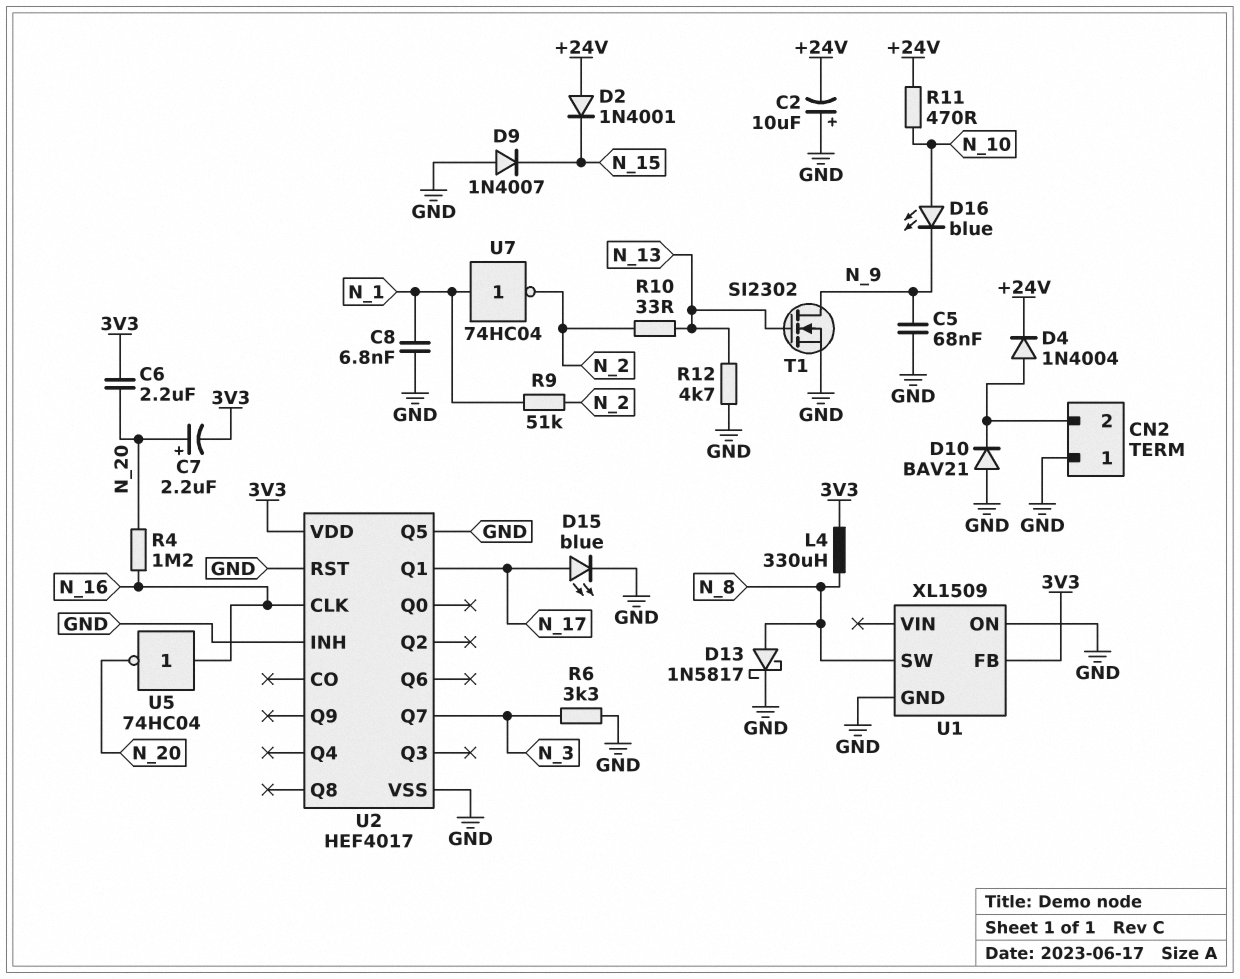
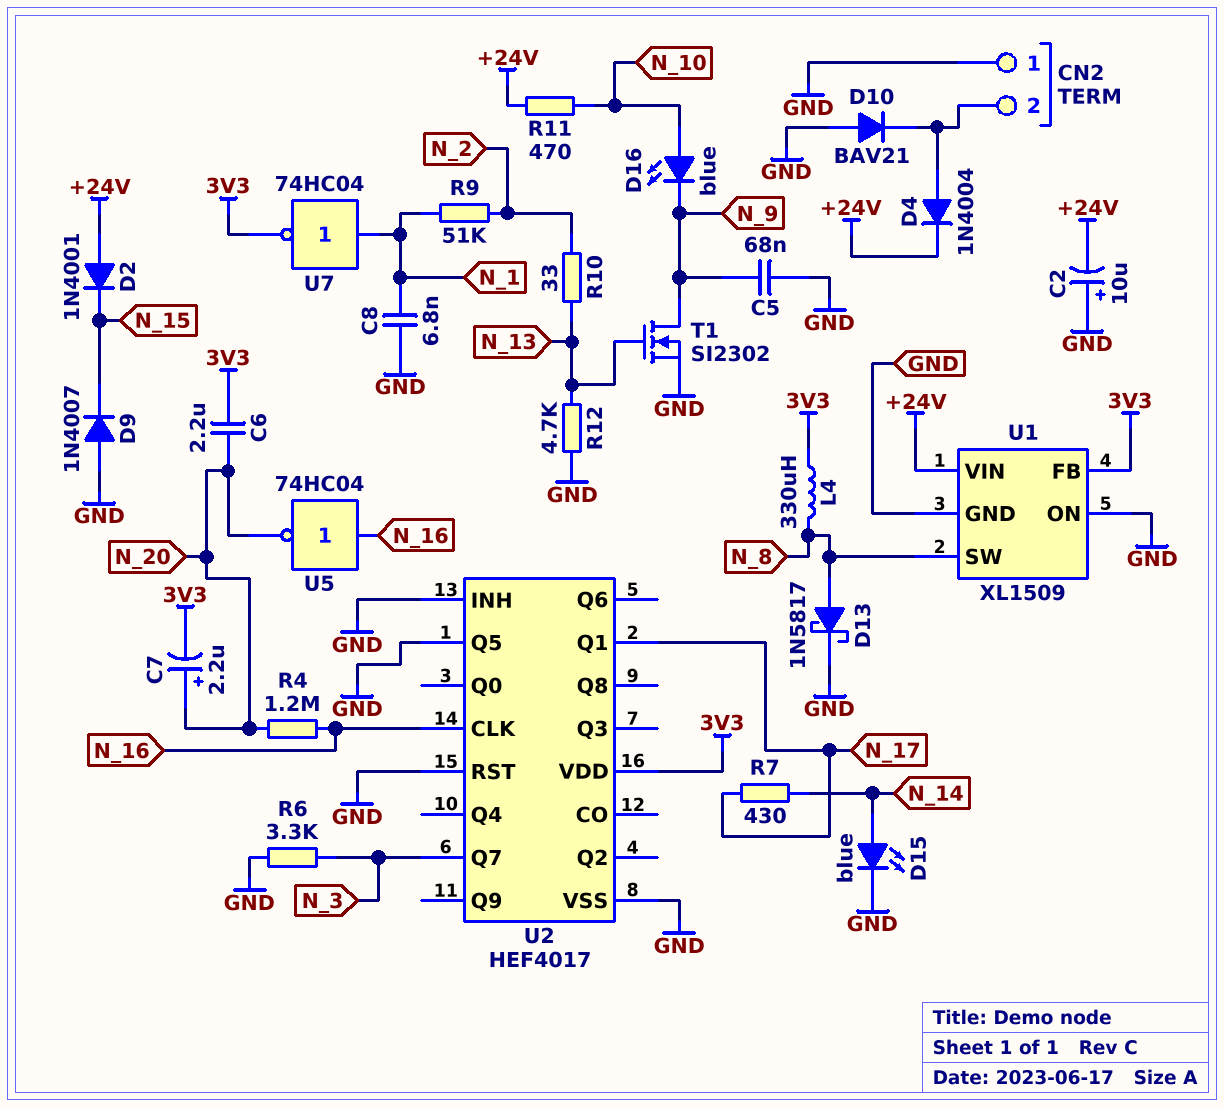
D15: LED blue (A N_17, K GND) -> LED blue (A N_14, K GND)
R7: none -> 430 (N_14, N_17)
U1 pin VIN: none -> +24V
U7: NOT 74HC04 (in N_1, out N_2) -> NOT 74HC04 (in N_1, out 3V3)

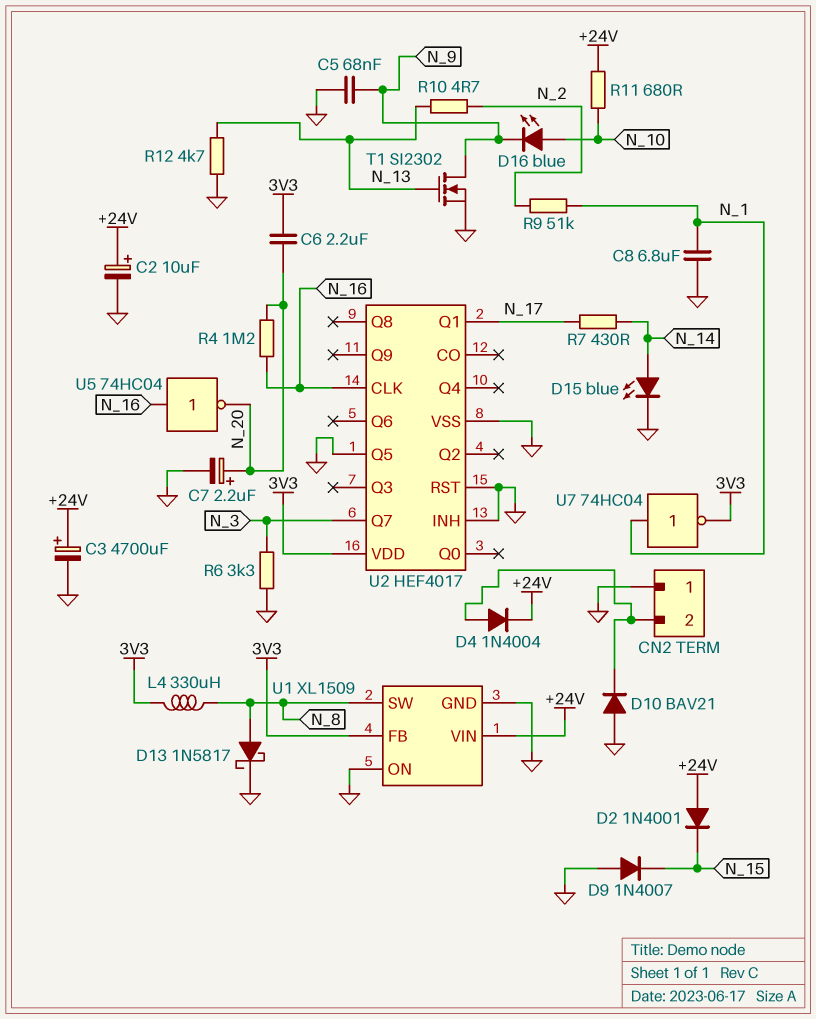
C2: 10uF (plus GND, minus +24V) -> 10uF (plus +24V, minus GND)
C3: none -> 4700uF (plus +24V, minus GND)
C7: 2.2uF (plus N_20, minus 3V3) -> 2.2uF (plus N_20, minus GND)
C8: 6.8nF (GND, N_1) -> 6.8uF (GND, N_1)
R10: 33 (N_2, N_13) -> 4.7 (N_2, N_13)
R11: 470 (+24V, N_10) -> 680 (+24V, N_10)

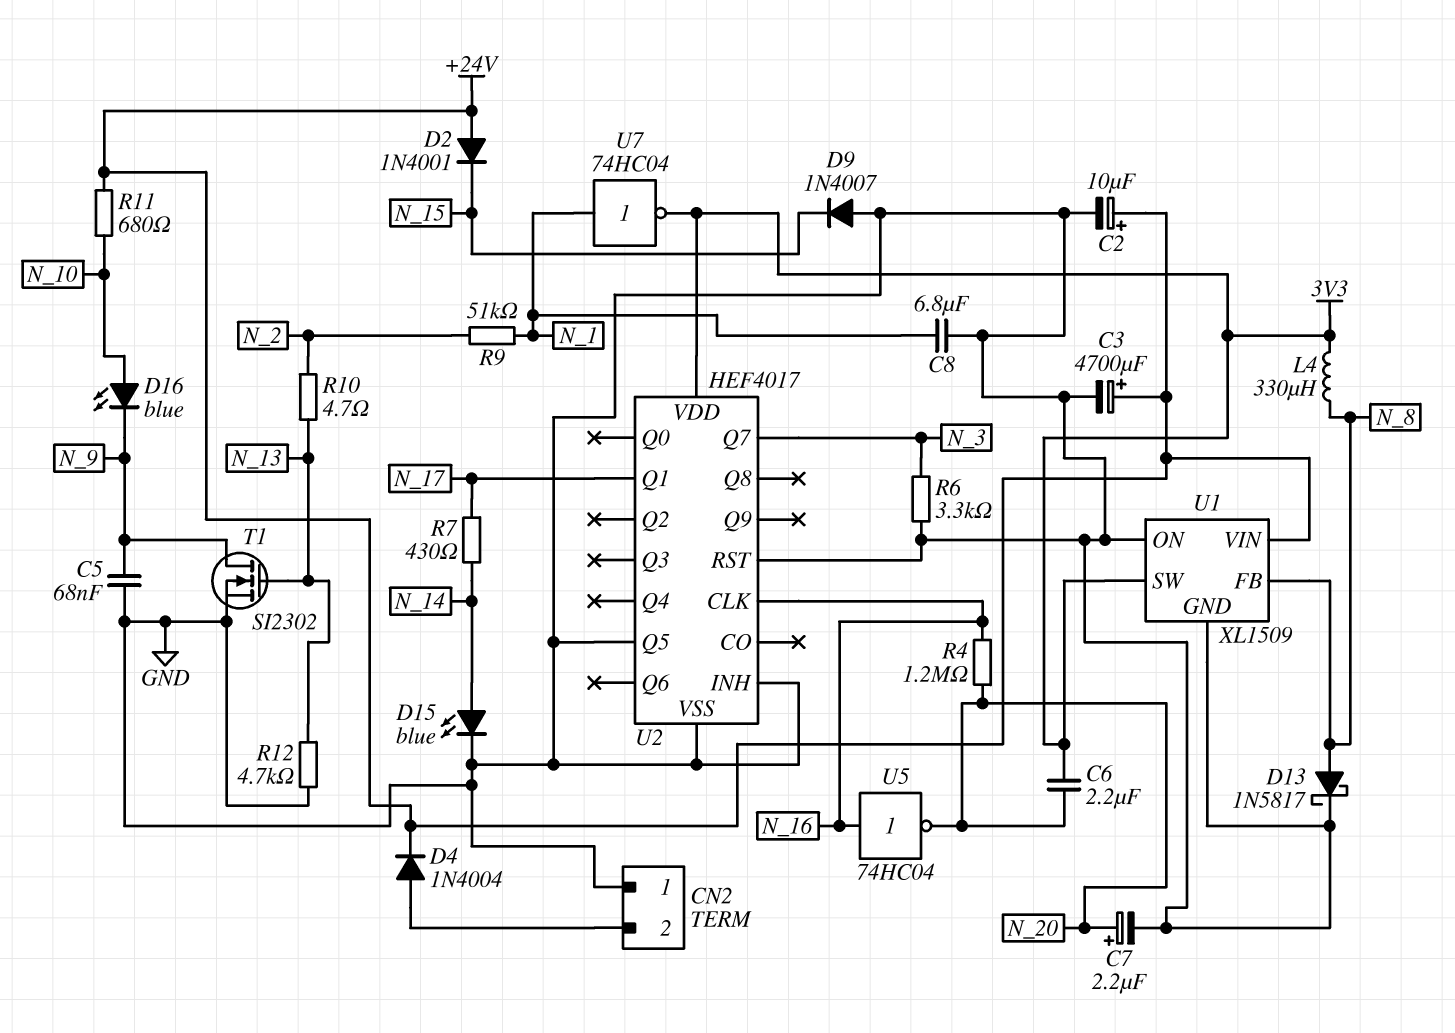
D10: diode BAV21 (A GND, K CN2/2) -> none
U1 pin FB: 3V3 -> N_8
U1 pin SW: N_8 -> 3V3

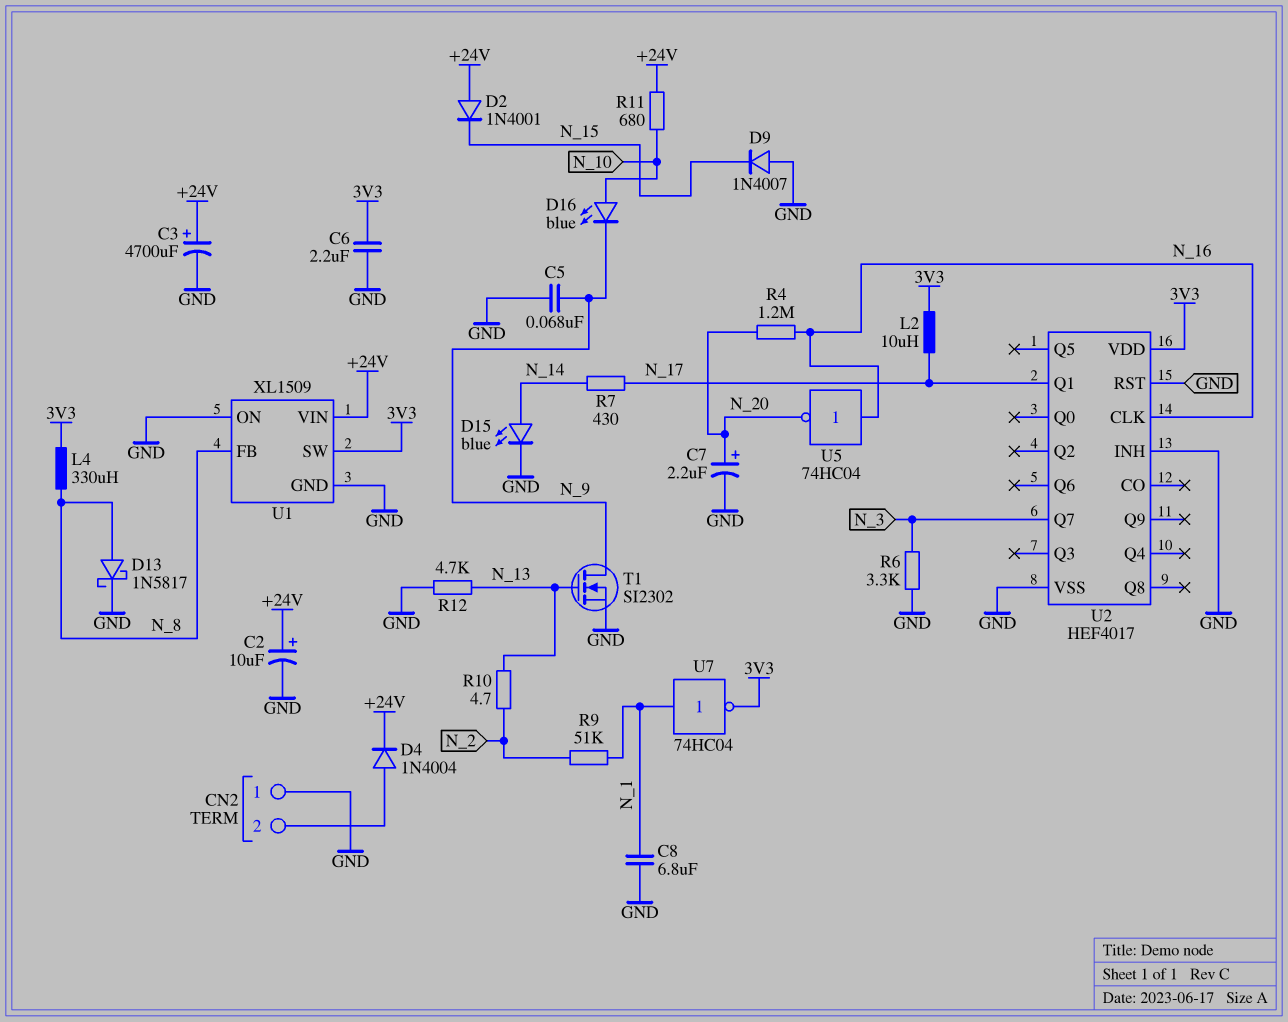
C6: 2.2uF (3V3, N_20) -> 2.2uF (3V3, GND)
L2: none -> 10uH (3V3, N_17)
U2 pin Q5: GND -> none

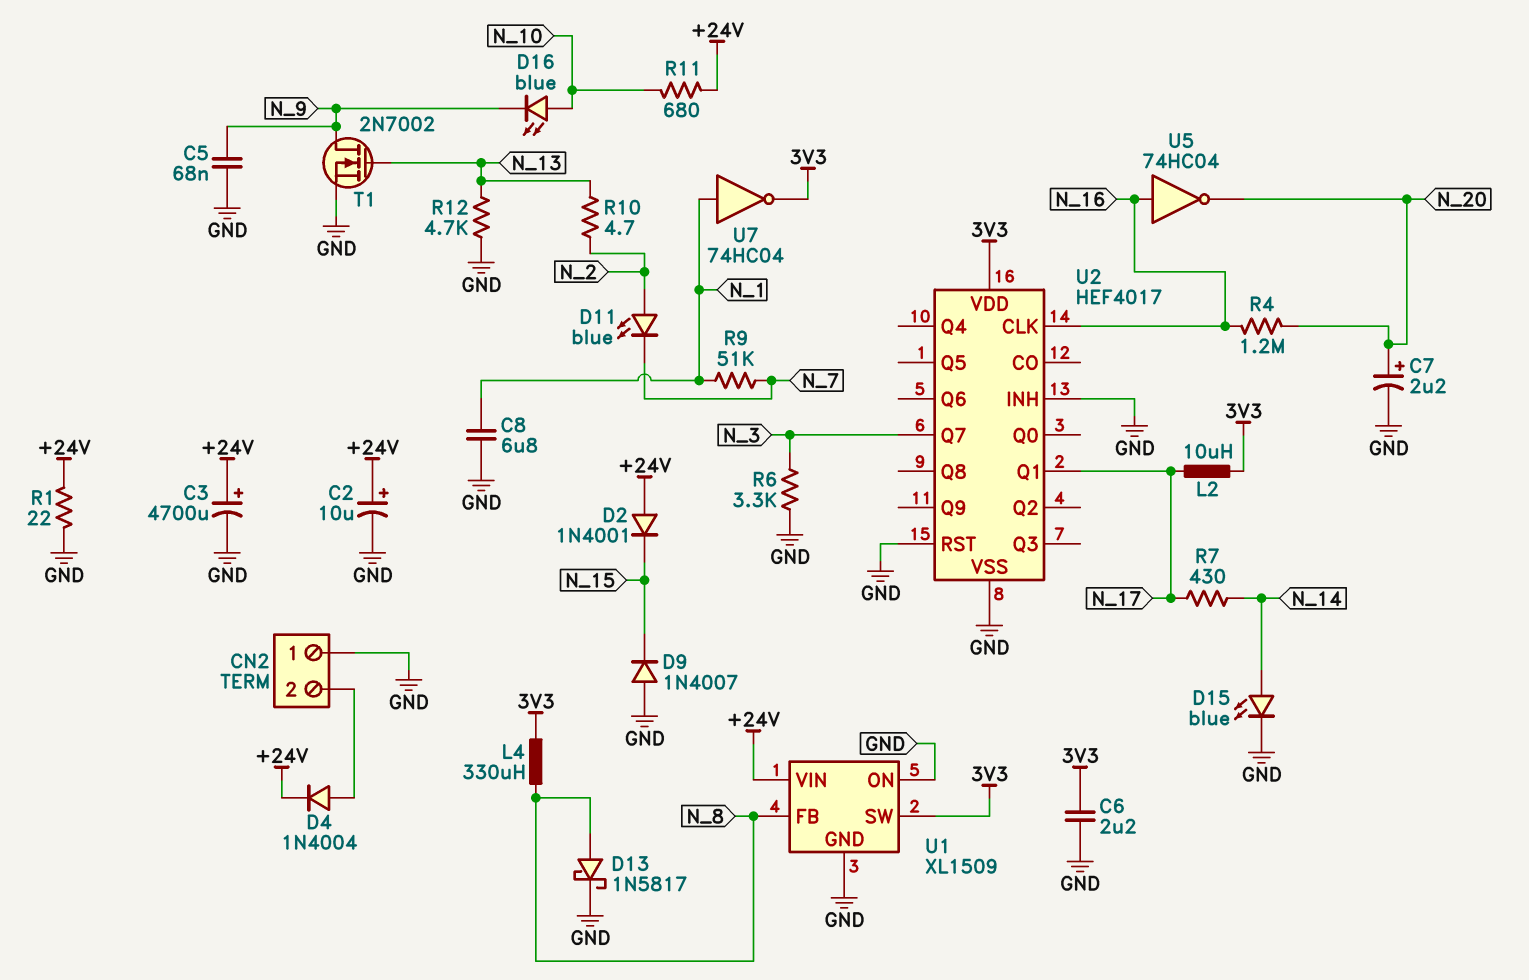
D11: none -> LED blue (A N_2, K N_7)
R1: none -> 22 (+24V, GND)
R9: 51k (N_1, N_2) -> 51k (N_1, N_7)
T1: NMOS SI2302 (G N_13, D N_9, S GND) -> NMOS 2N7002 (G N_13, D N_9, S GND)

